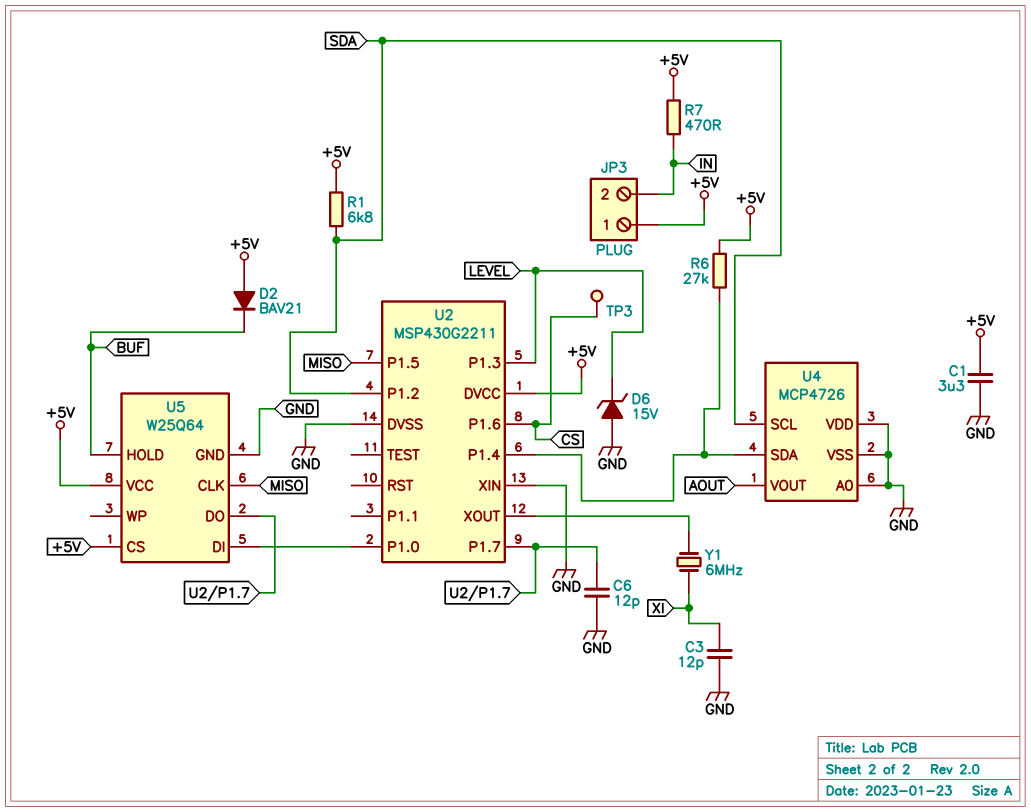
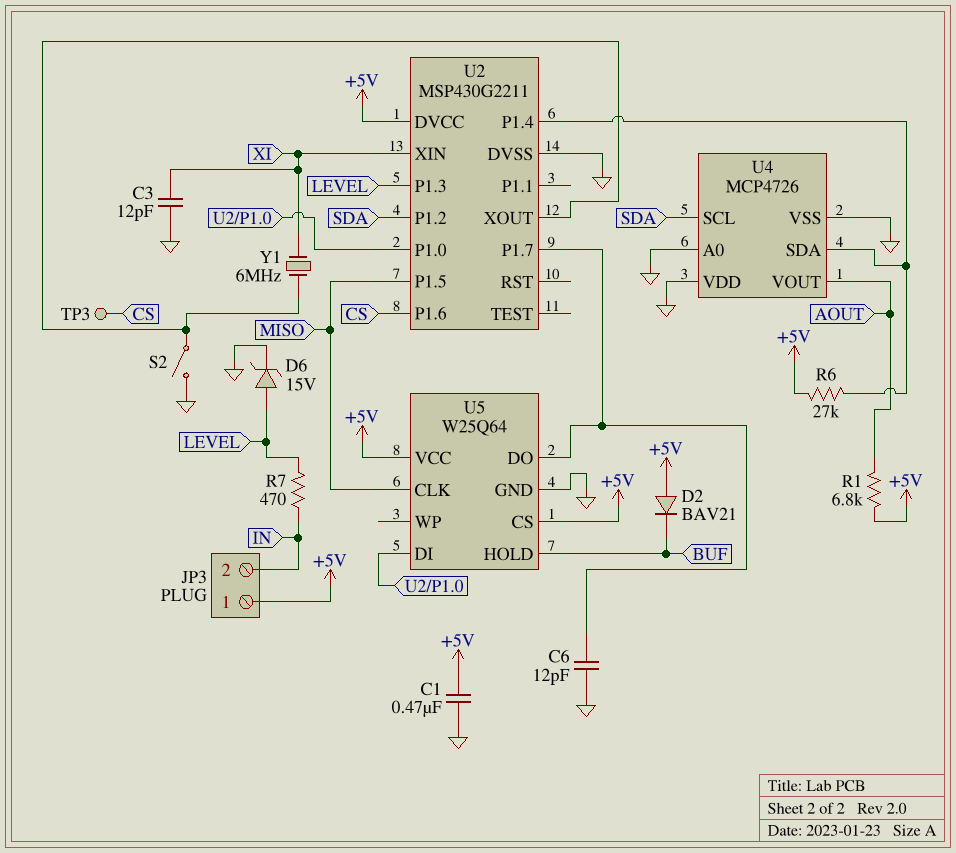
C1: 3.3uF (+5V, GND) -> 470nF (+5V, GND)
D6: zener 15V (A GND, K LEVEL) -> zener 15V (A LEVEL, K GND)
R1: 6.8k (+5V, SDA) -> 6.8k (+5V, AOUT)
R7: 470 (+5V, IN) -> 470 (IN, LEVEL)
S2: none -> switch (GND, U2/XOUT)
U2 pin XIN: GND -> XI

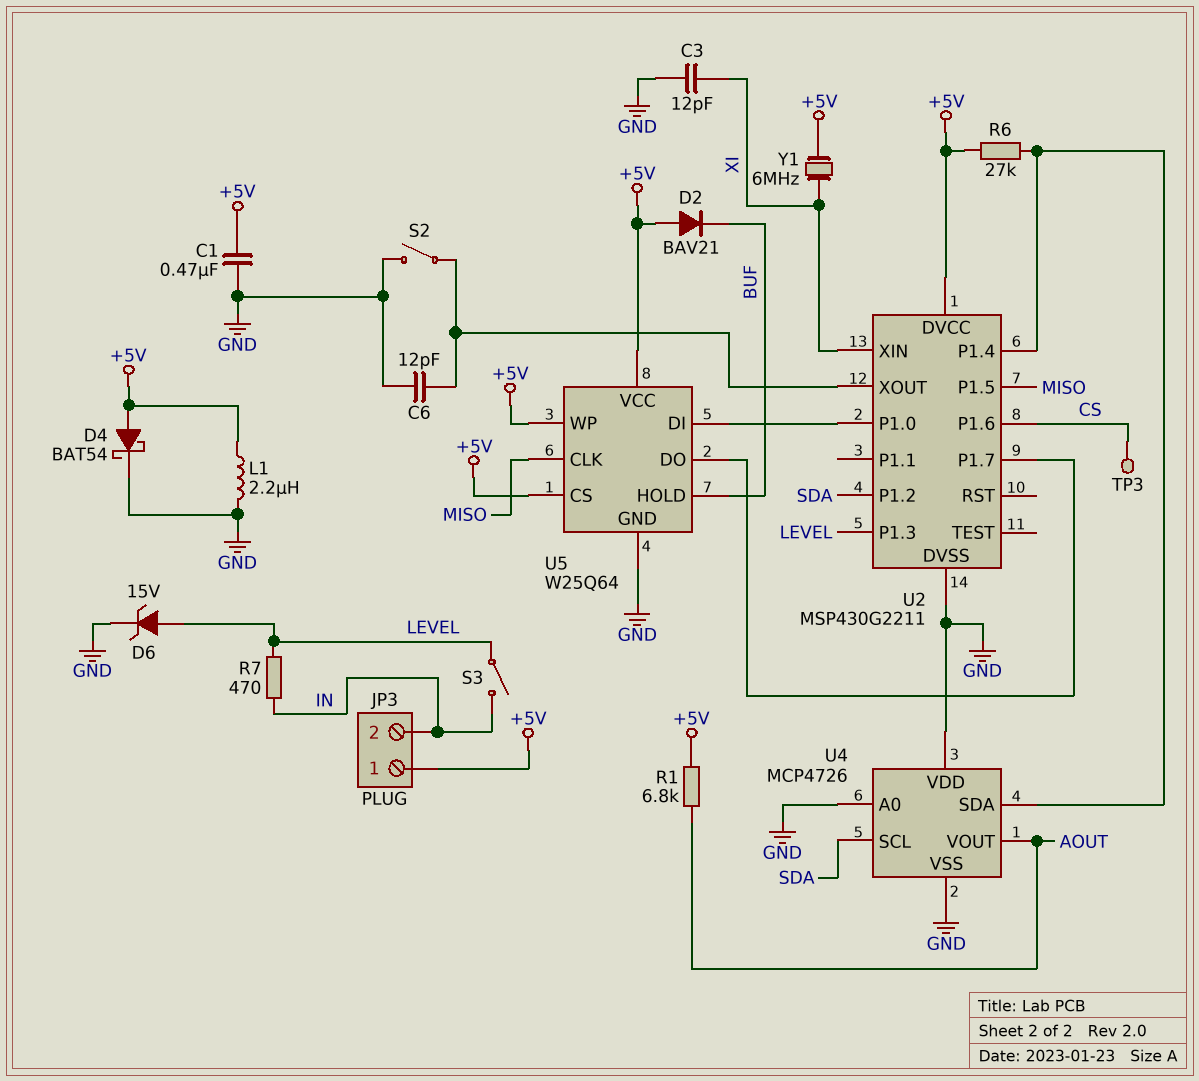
C6: 12pF (GND, U2/P1.7) -> 12pF (GND, U2/XOUT)
D4: none -> schottky BAT54 (A +5V, K GND)
L1: none -> 2.2uH (+5V, GND)
S3: none -> switch (IN, LEVEL)
U5 pin WP: none -> +5V
Y1: 6MHz (U2/XOUT, XI) -> 6MHz (+5V, XI)

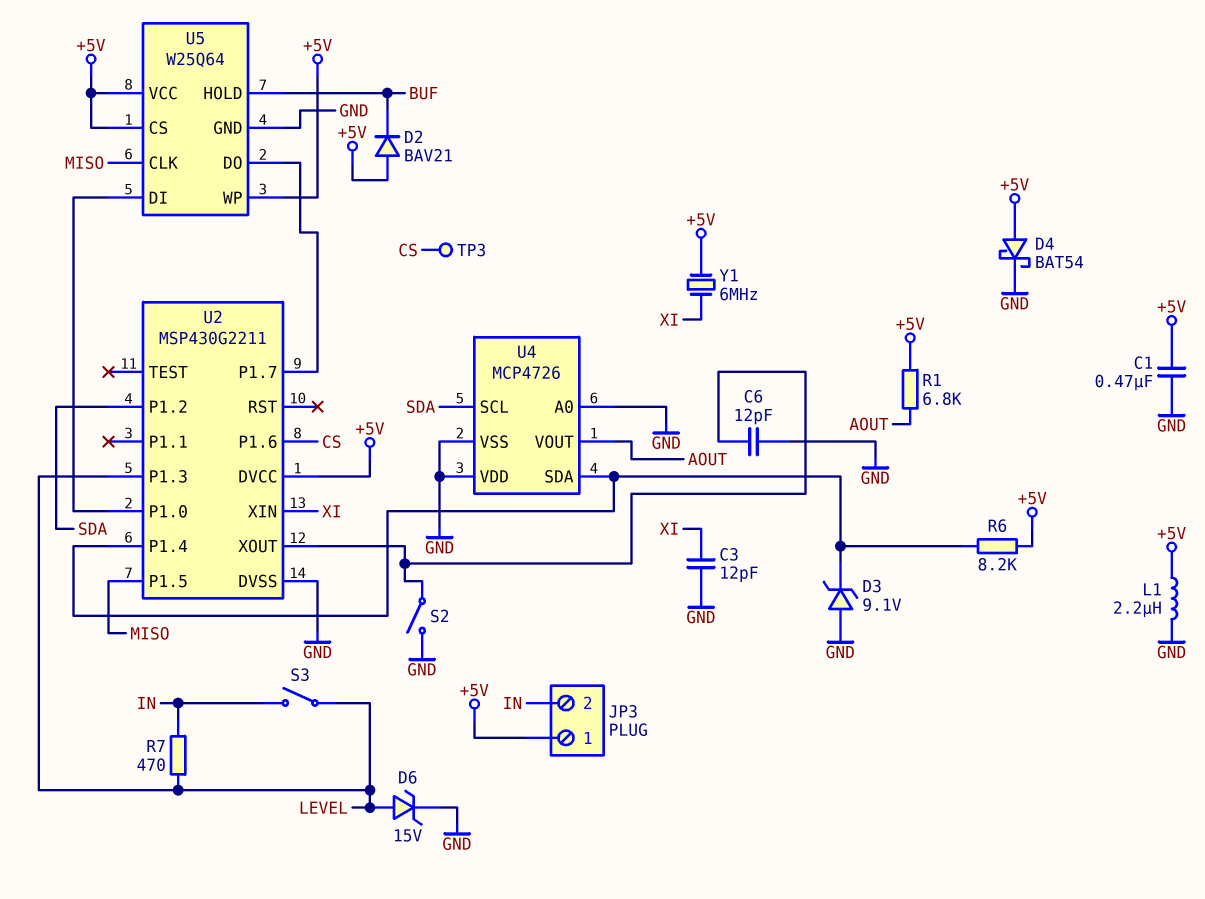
D3: none -> zener 9.1V (A GND, K U2/P1.4)
R6: 27k (+5V, U2/P1.4) -> 8.2k (+5V, U2/P1.4)

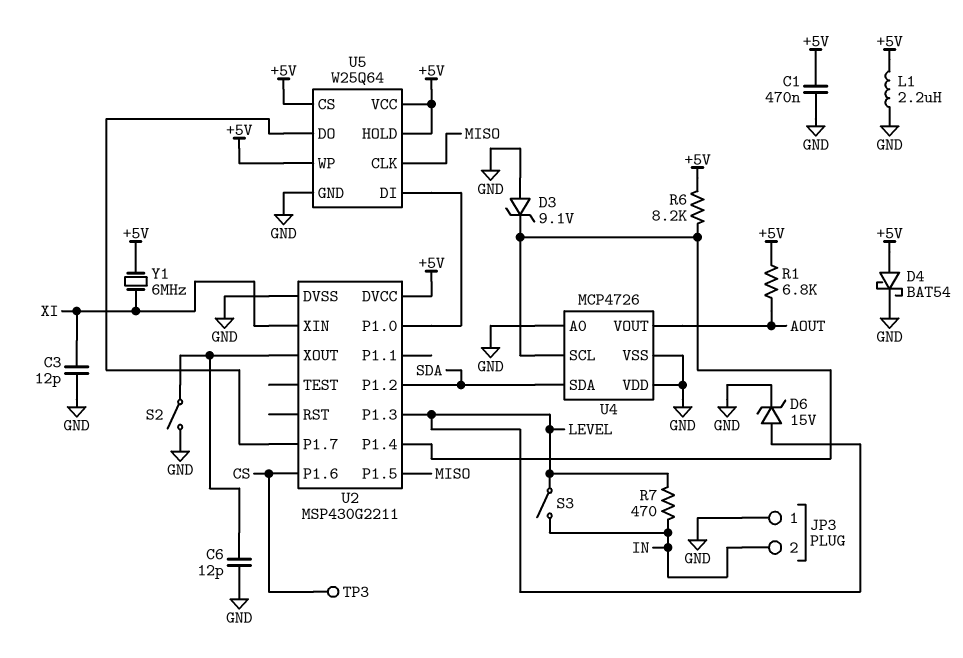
D2: diode BAV21 (A +5V, K BUF) -> none
JP3 pin 1: +5V -> GND
U4 pin SCL: SDA -> U2/P1.4
U4 pin SDA: U2/P1.4 -> SDA
U5 pin HOLD: BUF -> +5V

